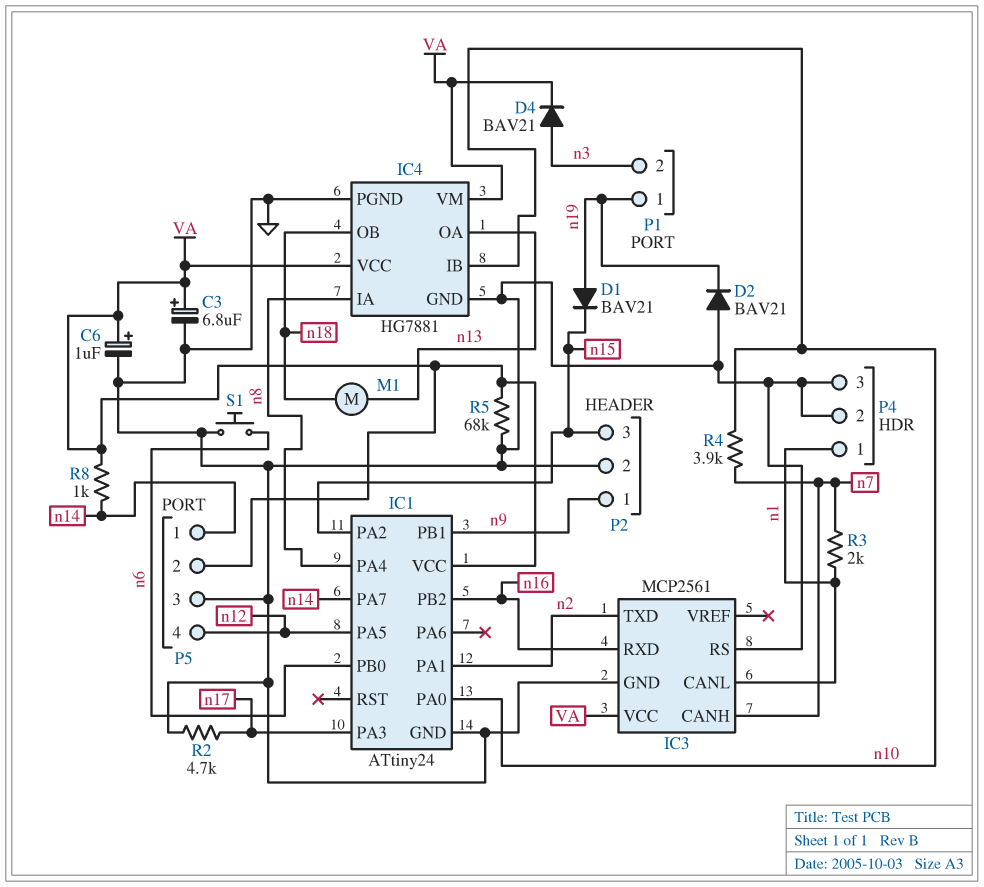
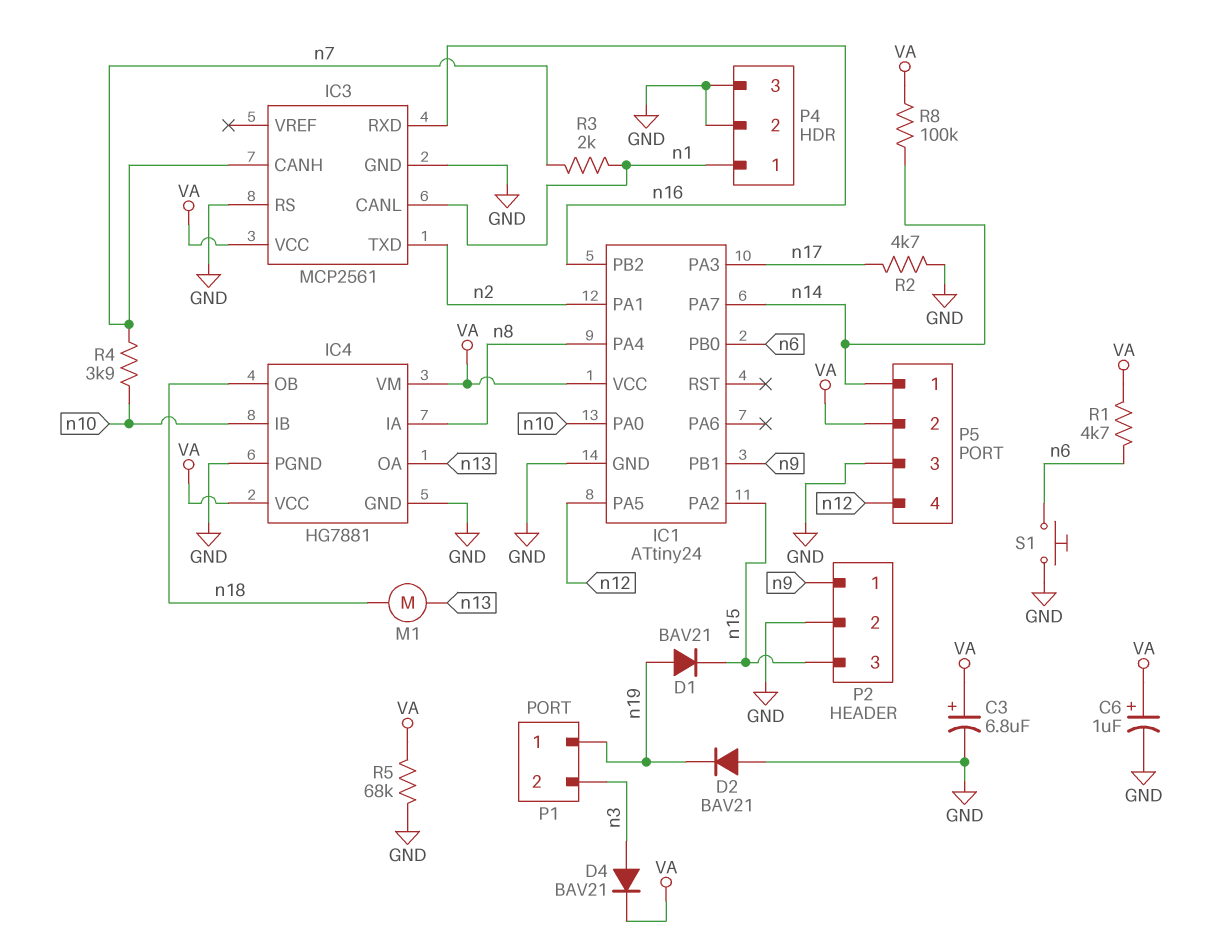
R1: none -> 4.7k (VA, n6)
R8: 1k (VA, n14) -> 100k (VA, n14)

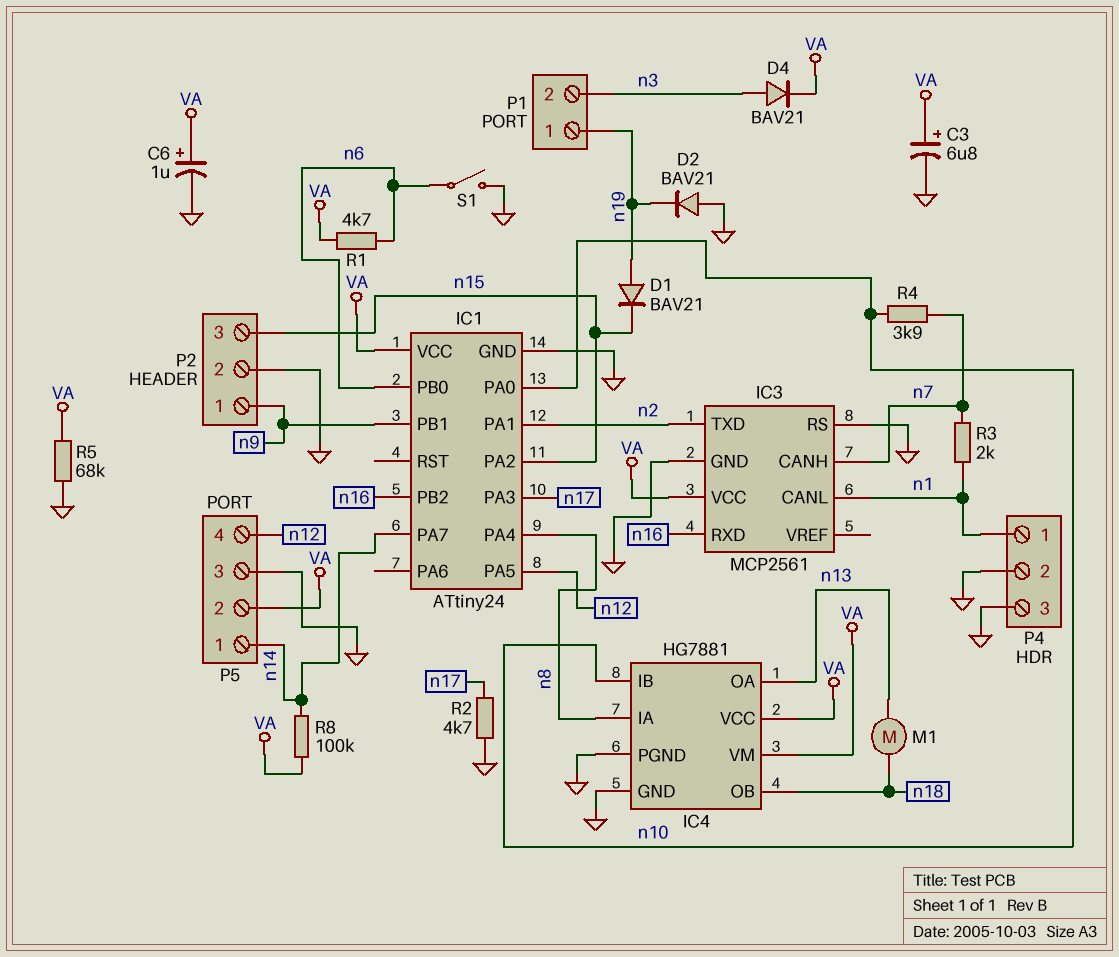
S1: button (GND, n6) -> switch (GND, n6)

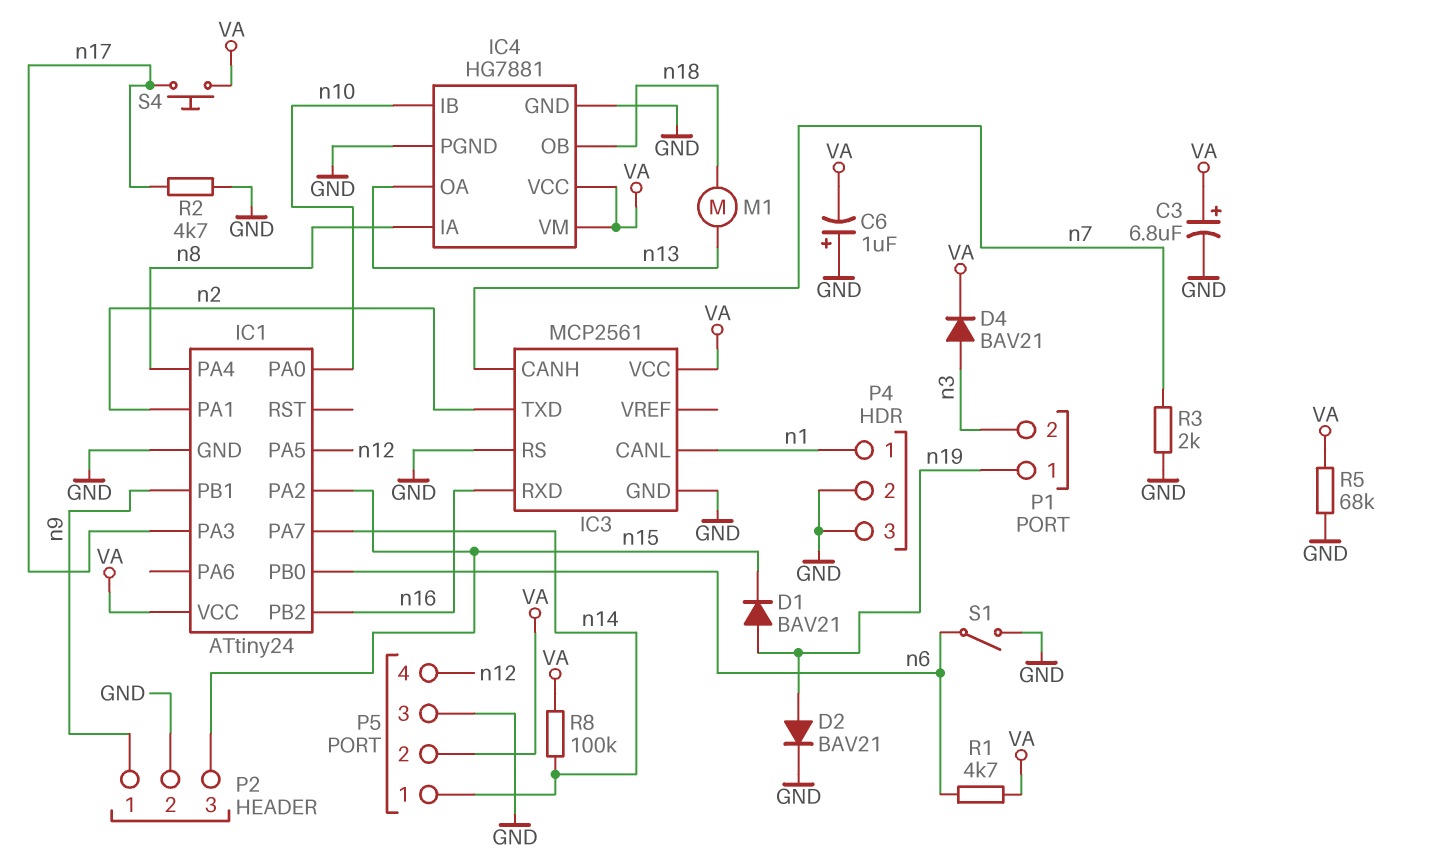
C6: 1uF (plus VA, minus GND) -> 1uF (plus GND, minus VA)
D2: diode BAV21 (A GND, K n19) -> diode BAV21 (A n19, K GND)
R3: 2k (n1, n7) -> 2k (GND, n7)
R4: 3.9k (n7, n10) -> none
S4: none -> button (VA, n17)

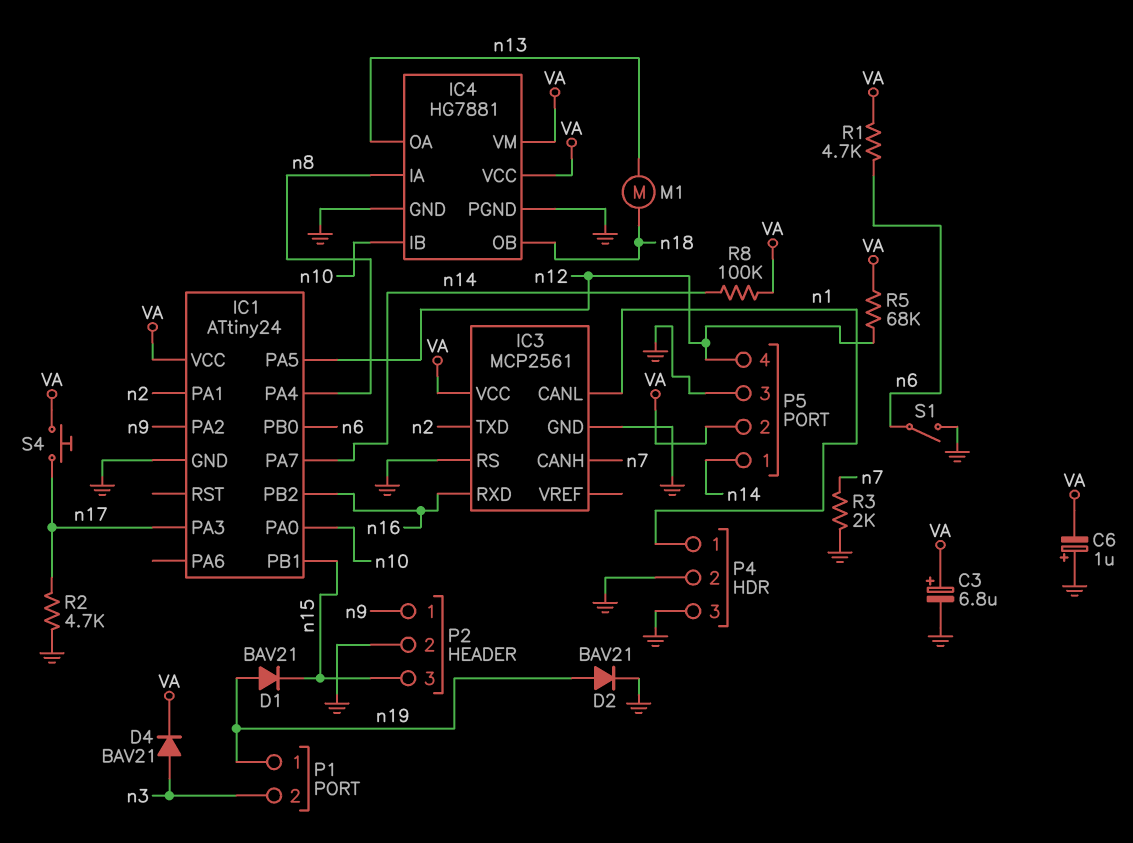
IC1 pin PA2: n15 -> n9
IC1 pin PB1: n9 -> n15
R5: 68k (GND, VA) -> 68k (VA, n12)

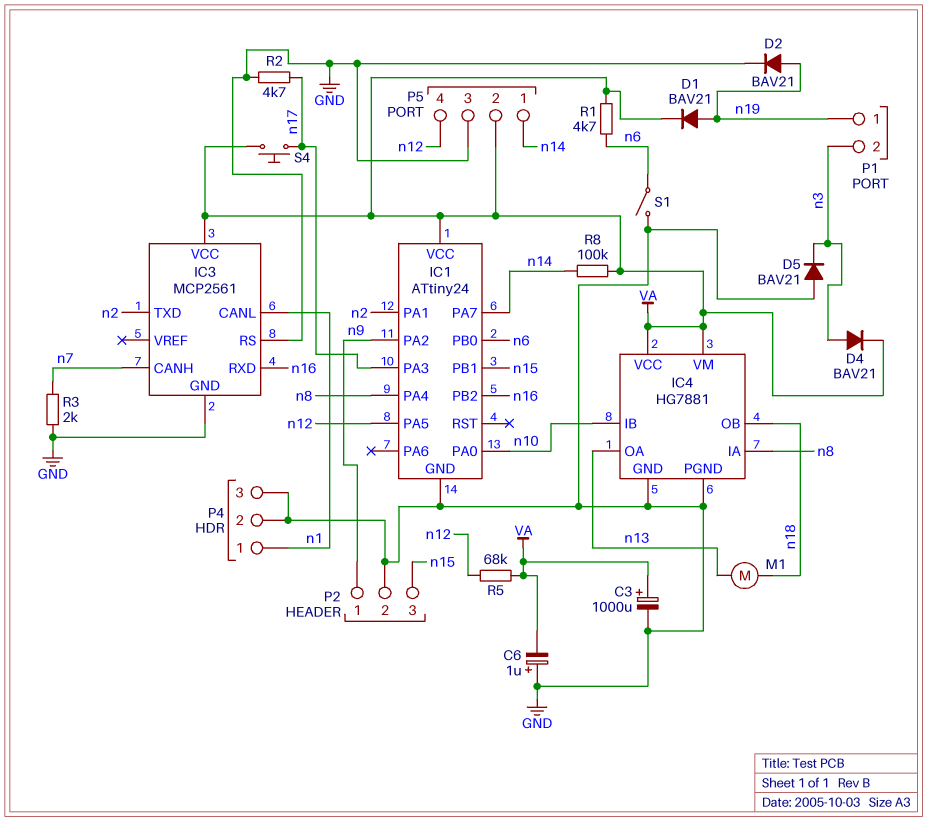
C3: 6.8uF (plus VA, minus GND) -> 1000uF (plus VA, minus GND)
D1: diode BAV21 (A n19, K n15) -> diode BAV21 (A n19, K VA)
D5: none -> diode BAV21 (A GND, K n3)

